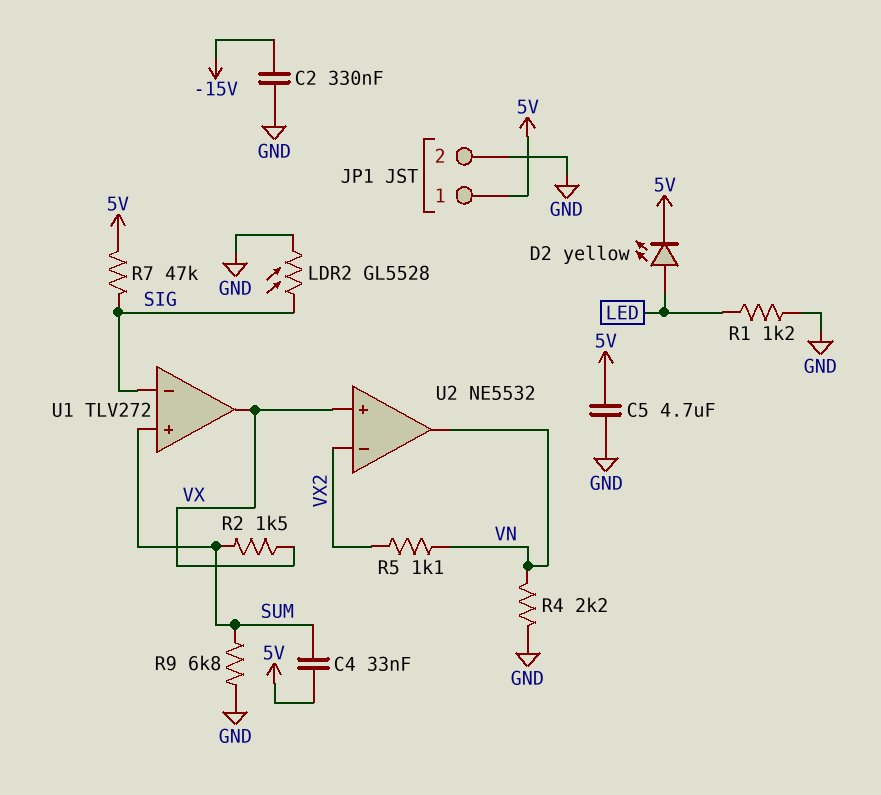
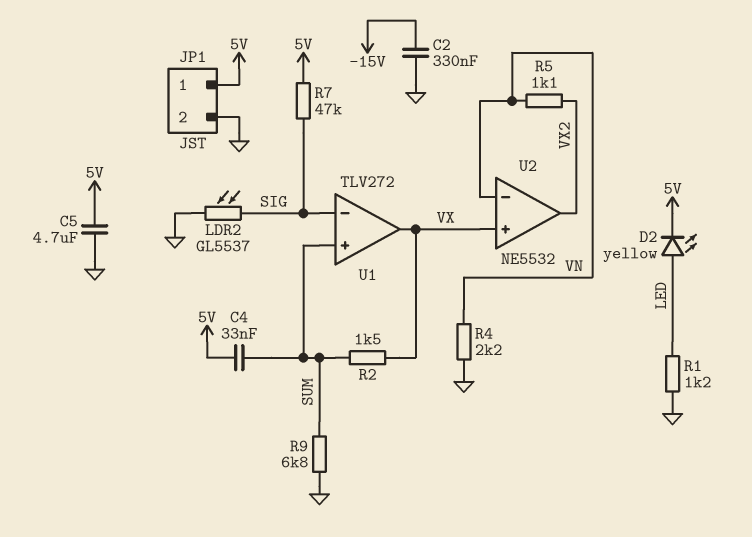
LDR2: GL5528 (GND, SIG) -> GL5537 (GND, SIG)
U2 pin in-: VX2 -> VN
U2 pin out: VN -> VX2

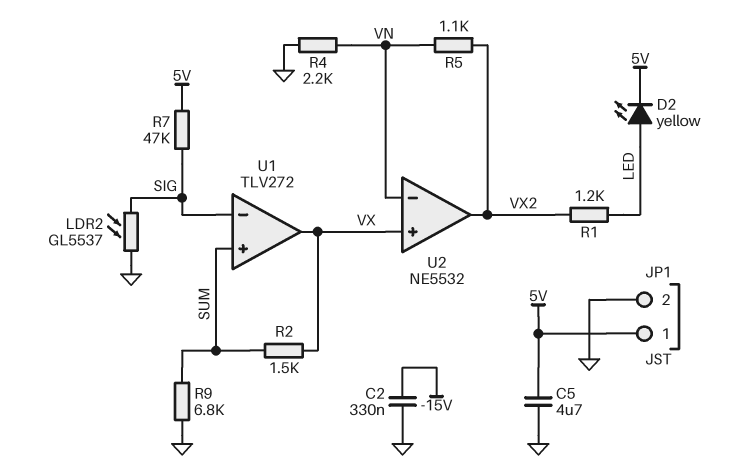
C4: 33nF (5V, SUM) -> none
R1: 1.2k (GND, LED) -> 1.2k (LED, VX2)

